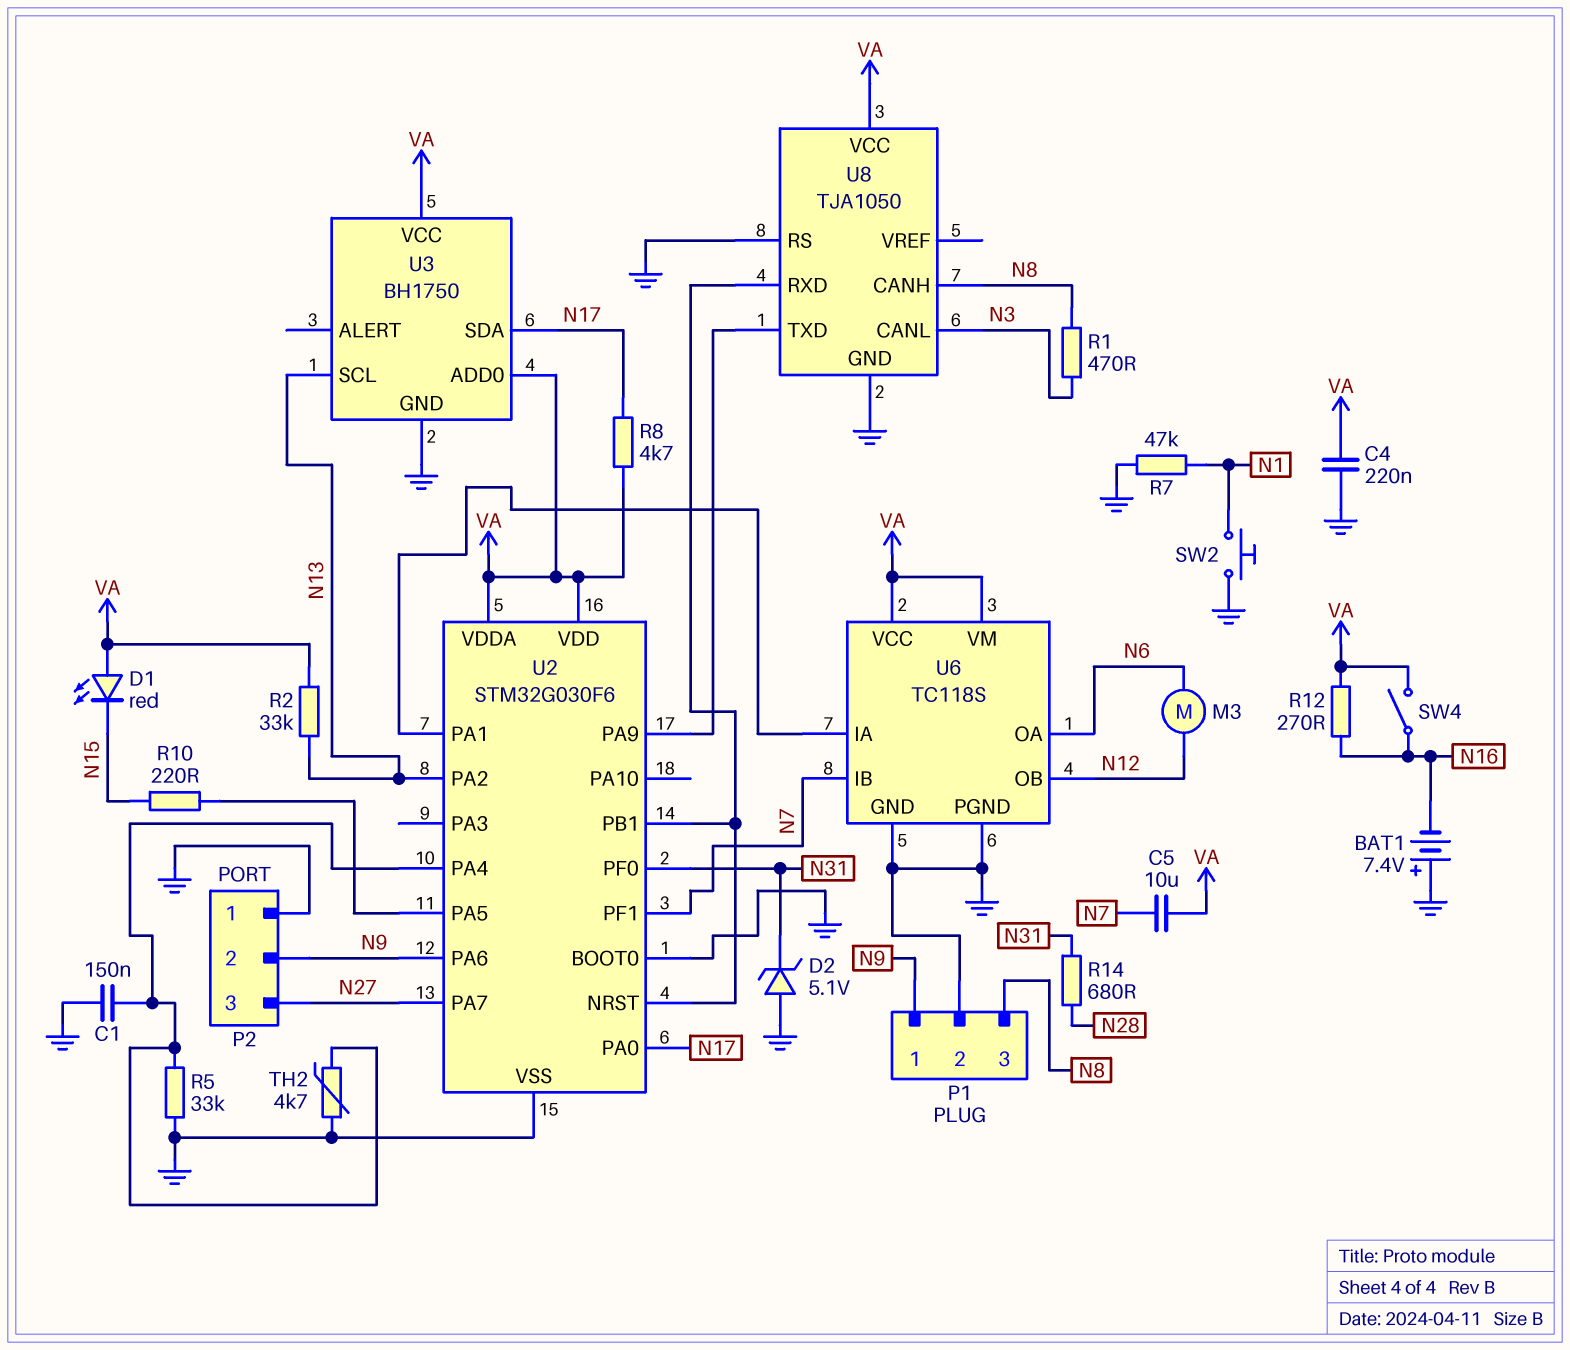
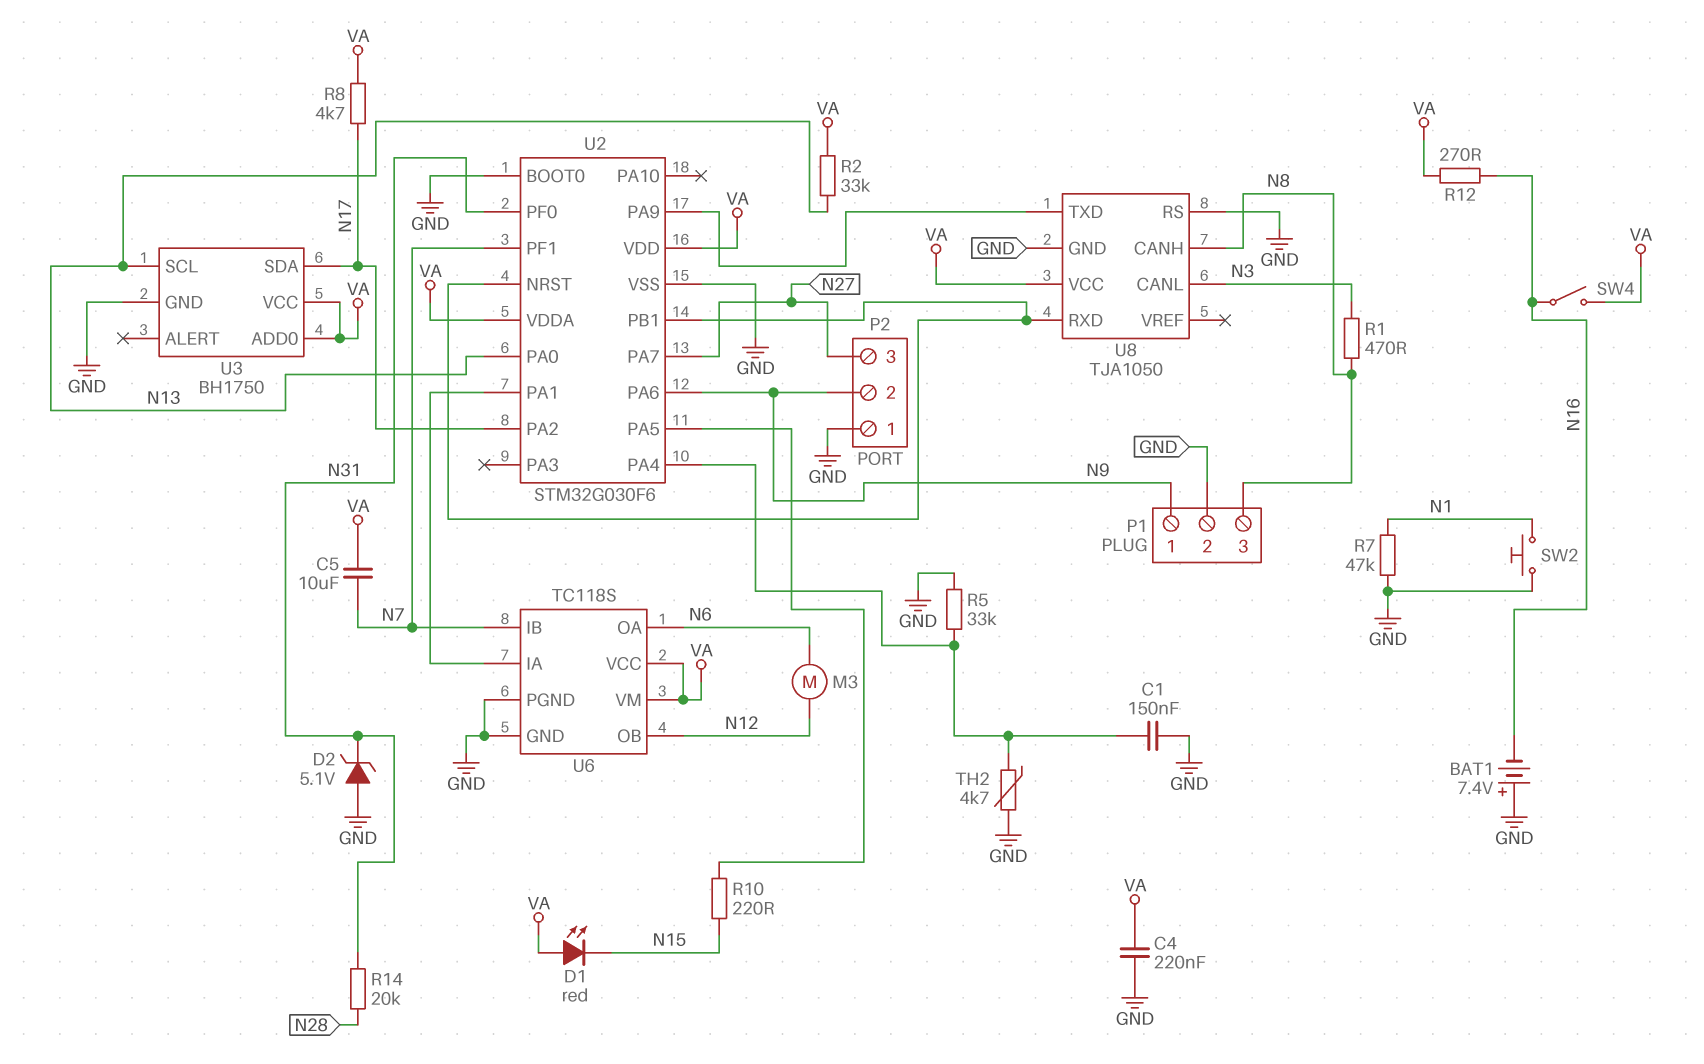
R14: 680 (N28, N31) -> 20k (N28, N31)
U2 pin PA0: N17 -> N13
U2 pin PA2: N13 -> N17

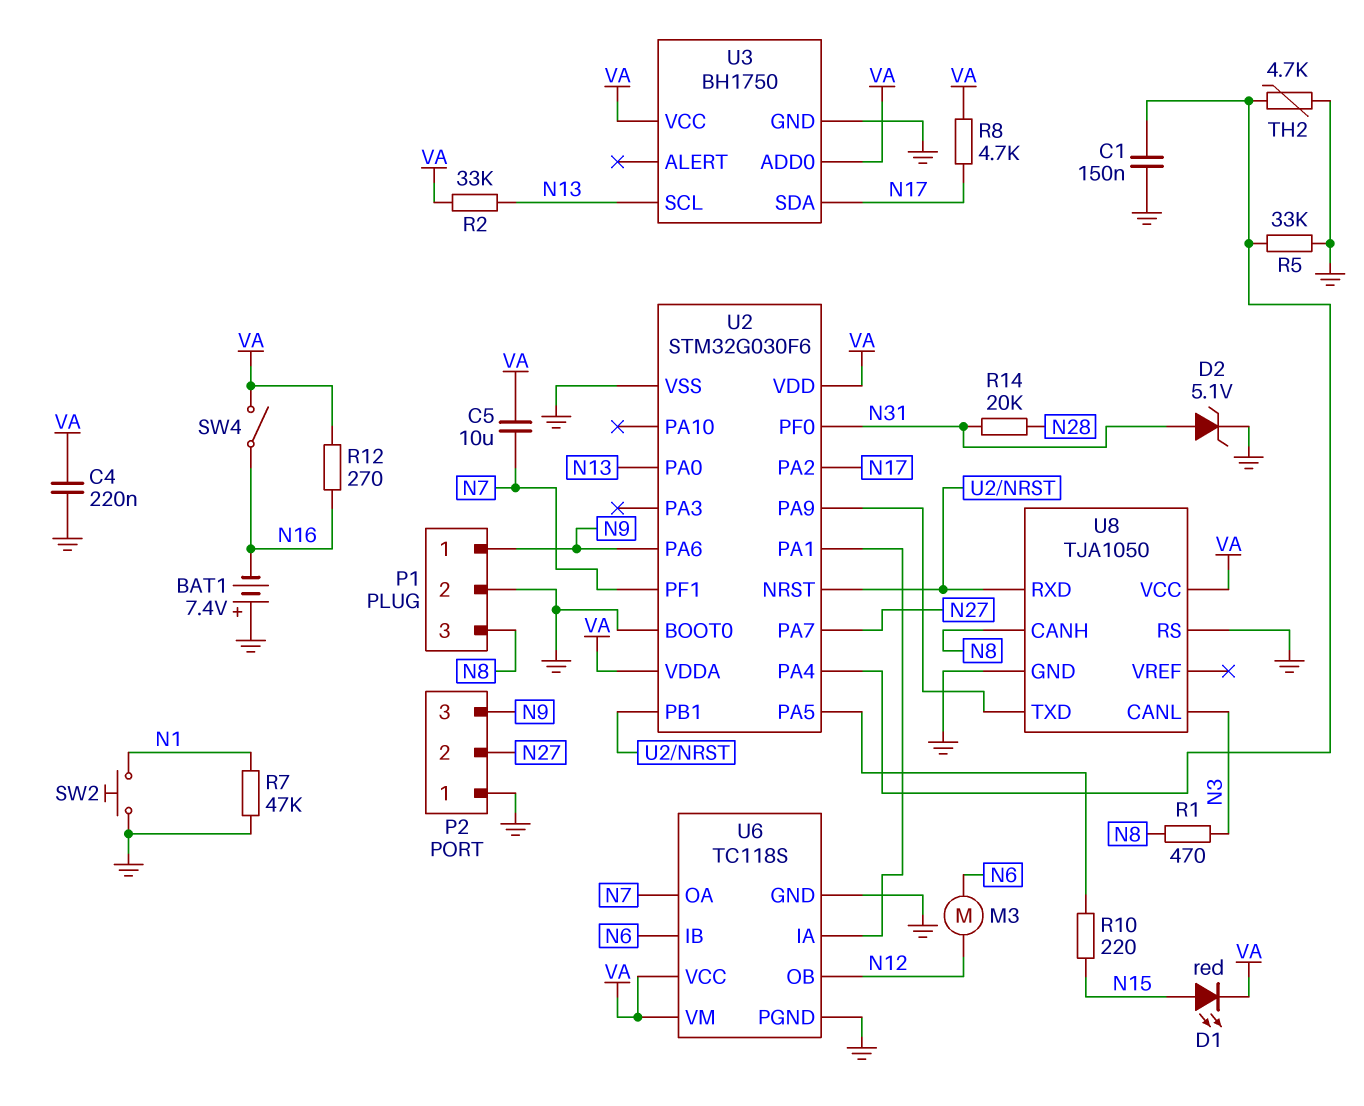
D1: LED red (A VA, K N15) -> LED red (A N15, K VA)
D2: zener 5.1V (A GND, K N31) -> zener 5.1V (A N31, K GND)
P2 pin 2: N9 -> N27
P2 pin 3: N27 -> N9
U6 pin IB: N7 -> N6
U6 pin OA: N6 -> N7

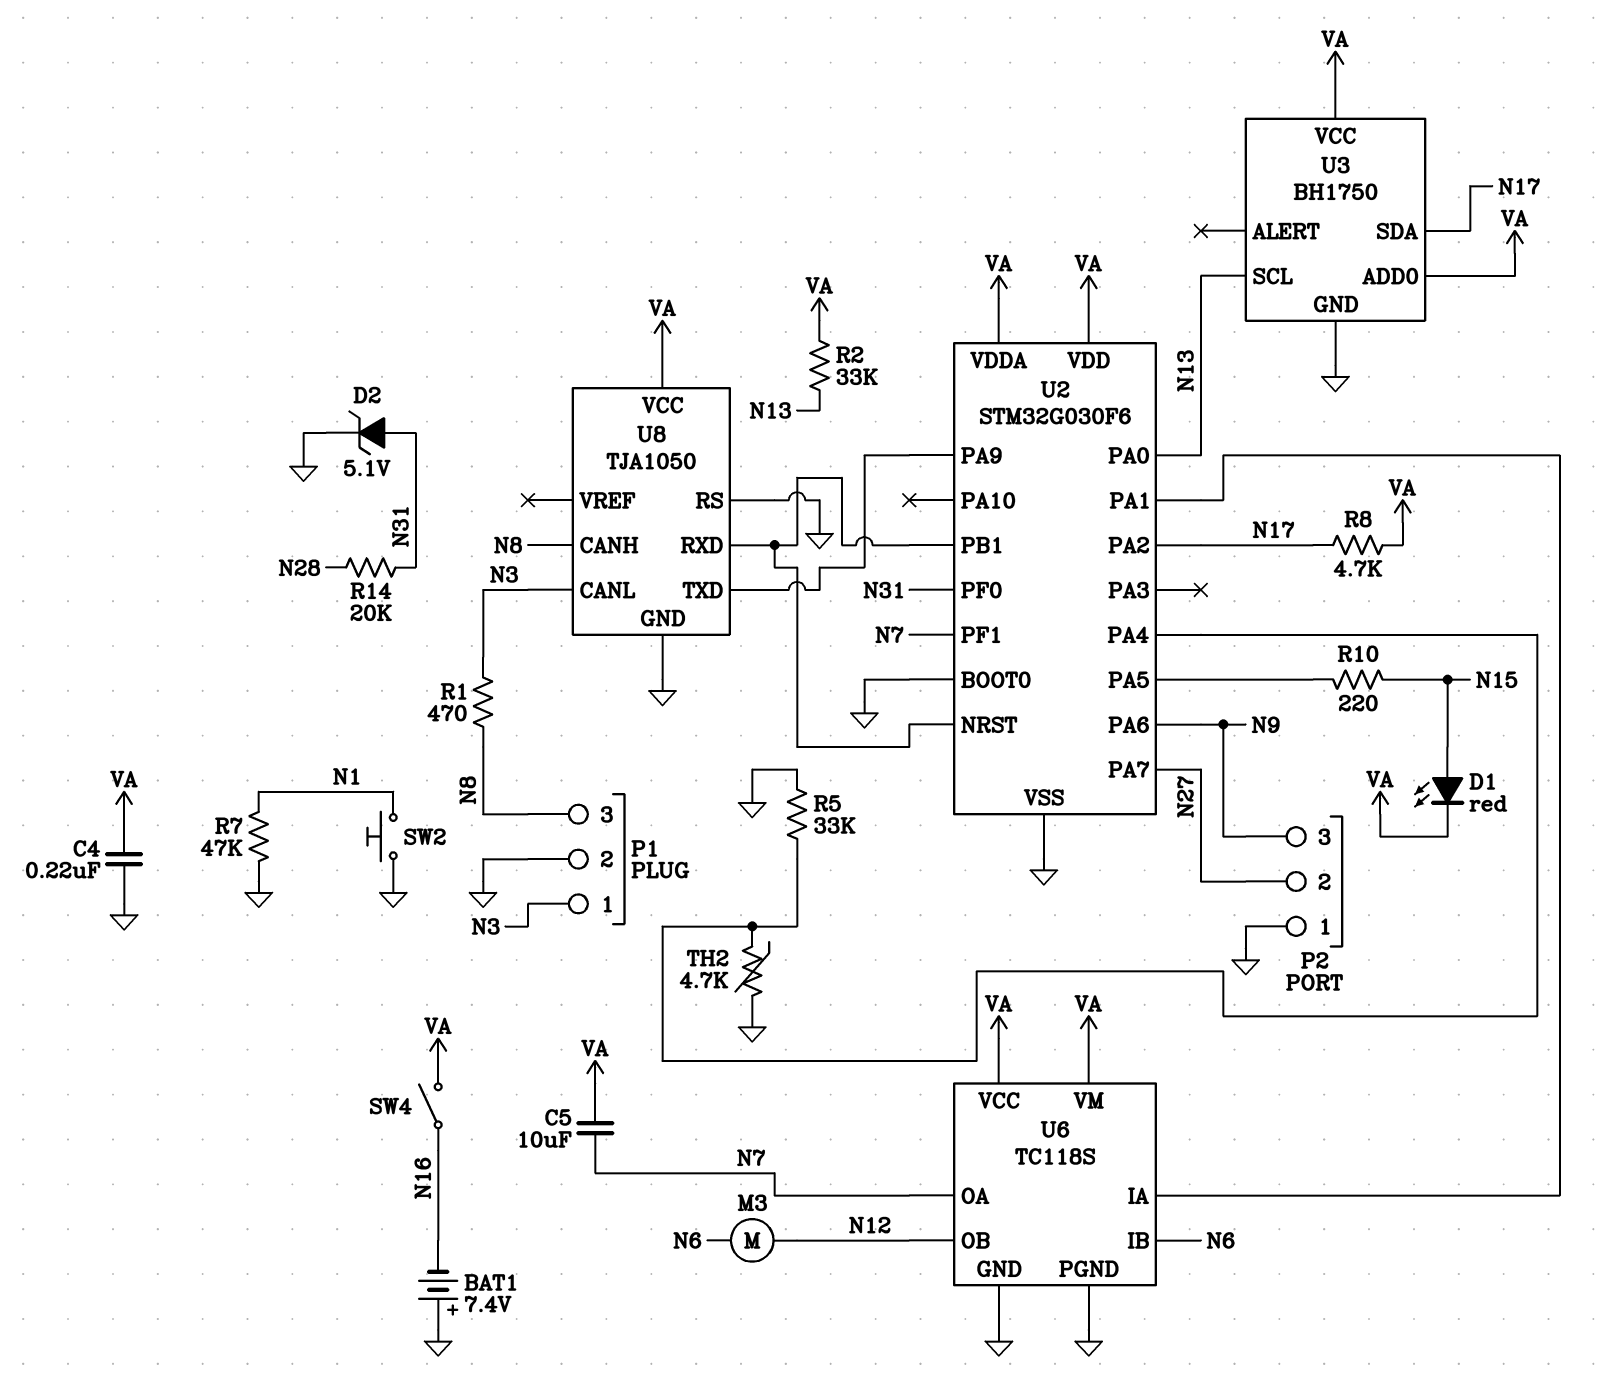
C1: 150nF (GND, U2/PA4) -> none
P1 pin 1: N9 -> N3
R12: 270 (N16, VA) -> none

